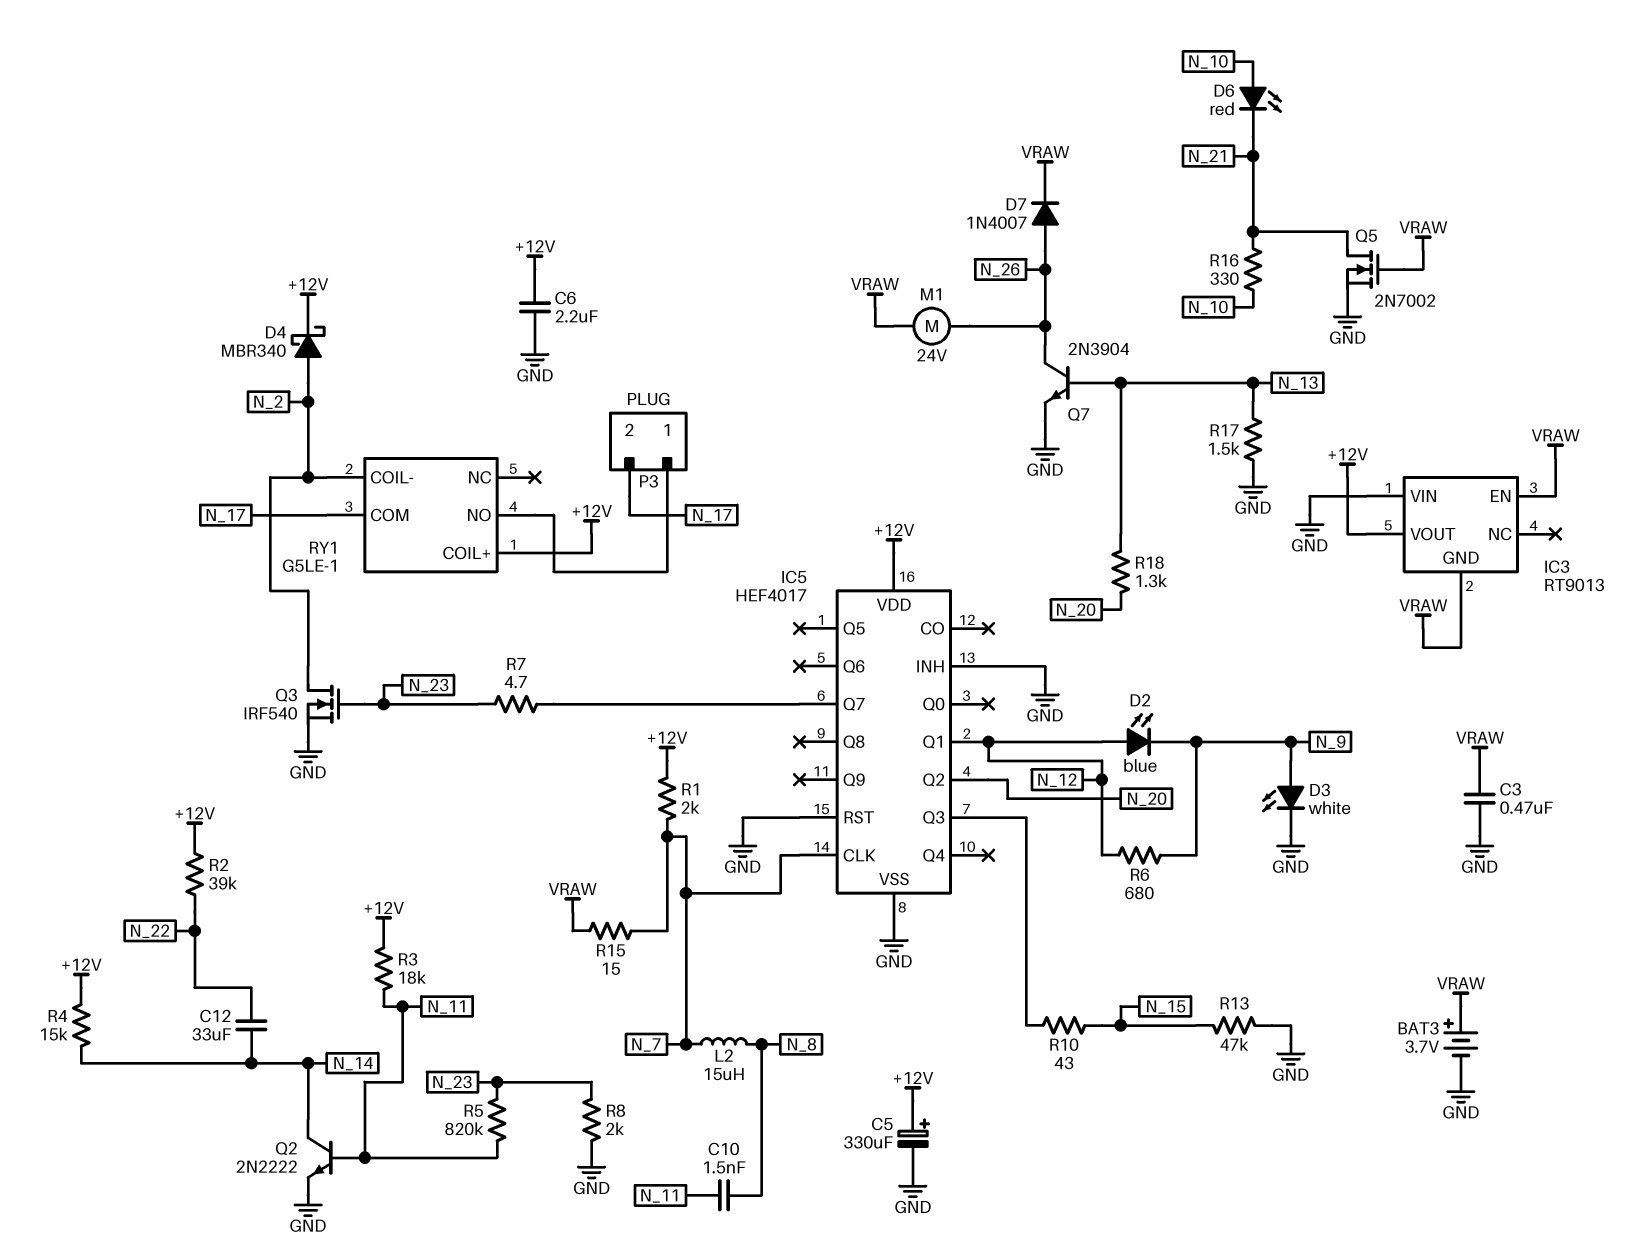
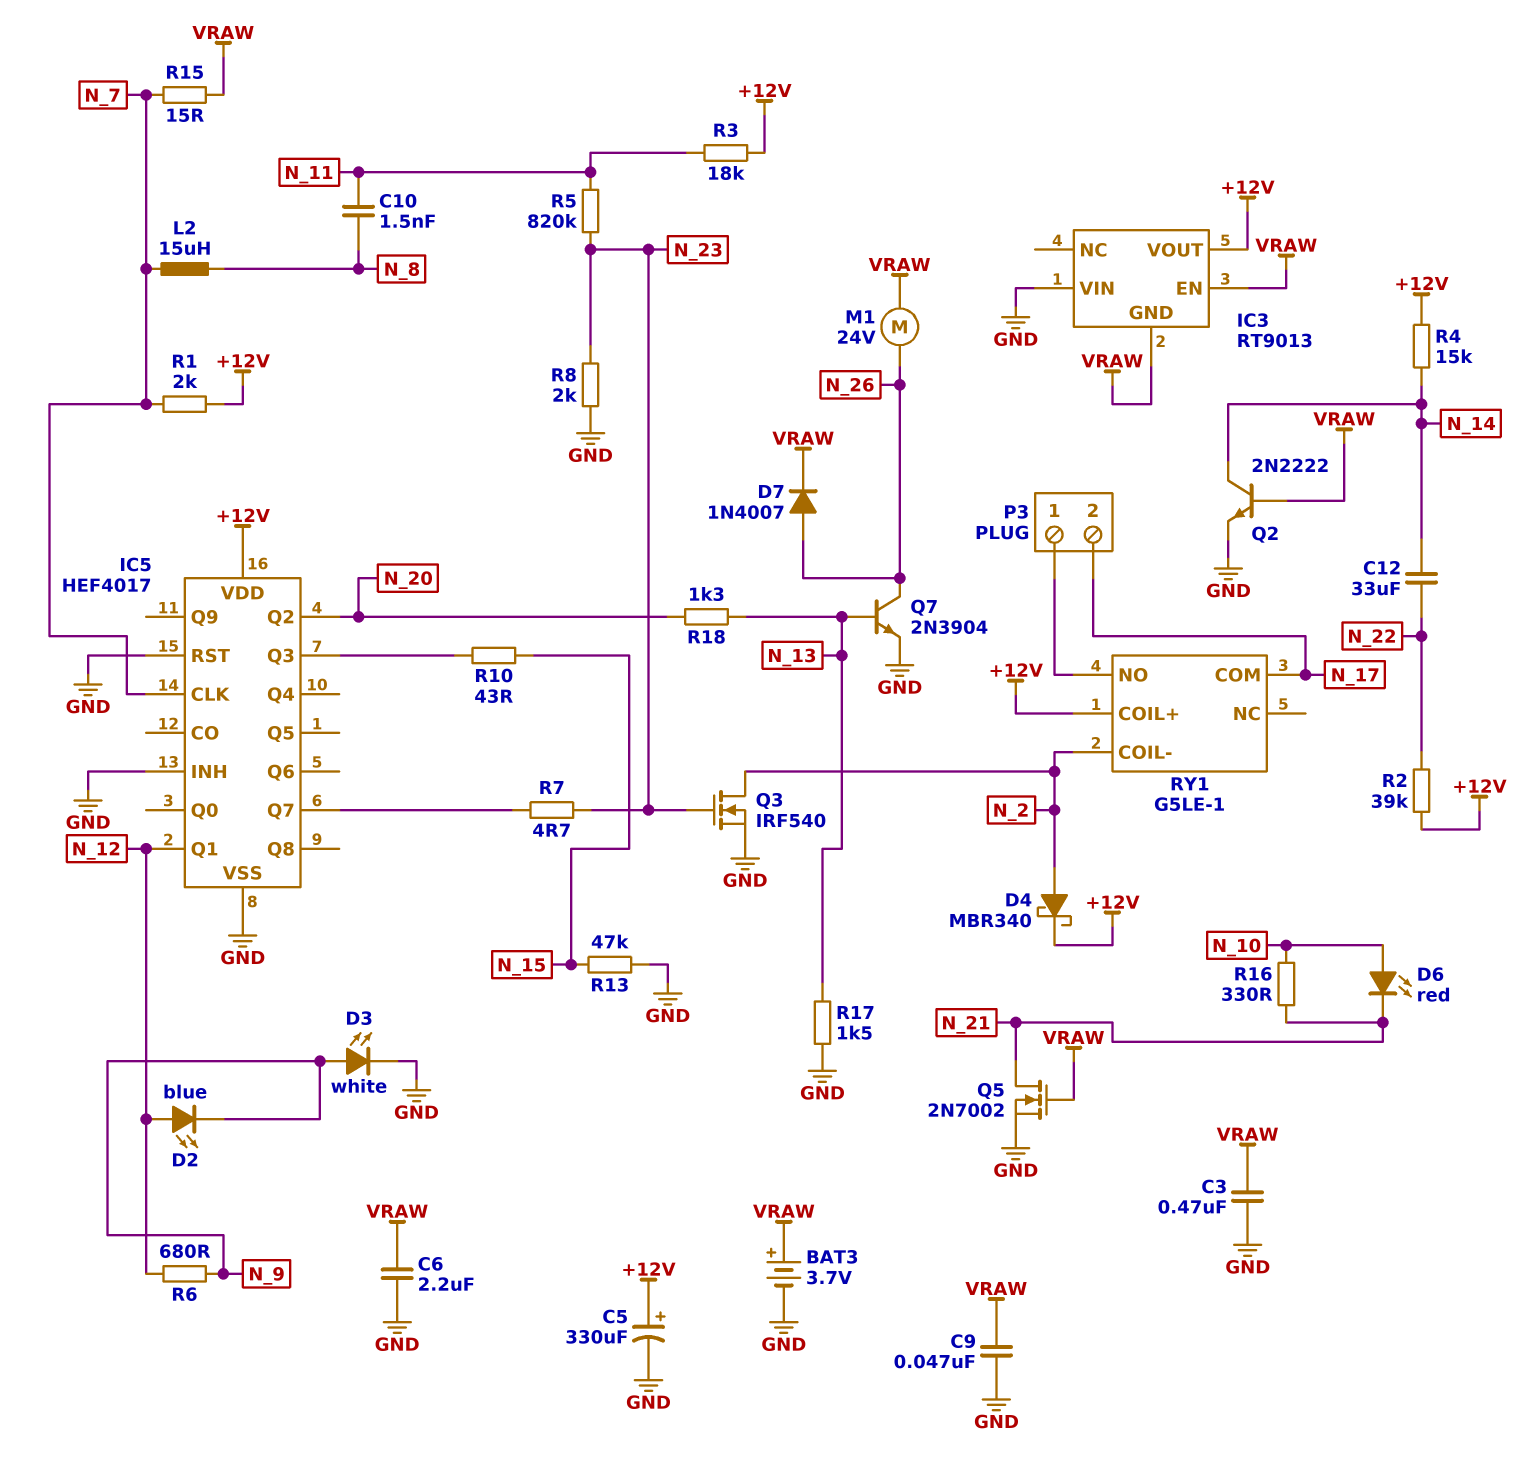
C6: 2.2uF (+12V, GND) -> 2.2uF (GND, VRAW)
C9: none -> 47nF (GND, VRAW)
Q2: NPN 2N2222 (B N_11, C N_14, E GND) -> NPN 2N2222 (B VRAW, C N_14, E GND)

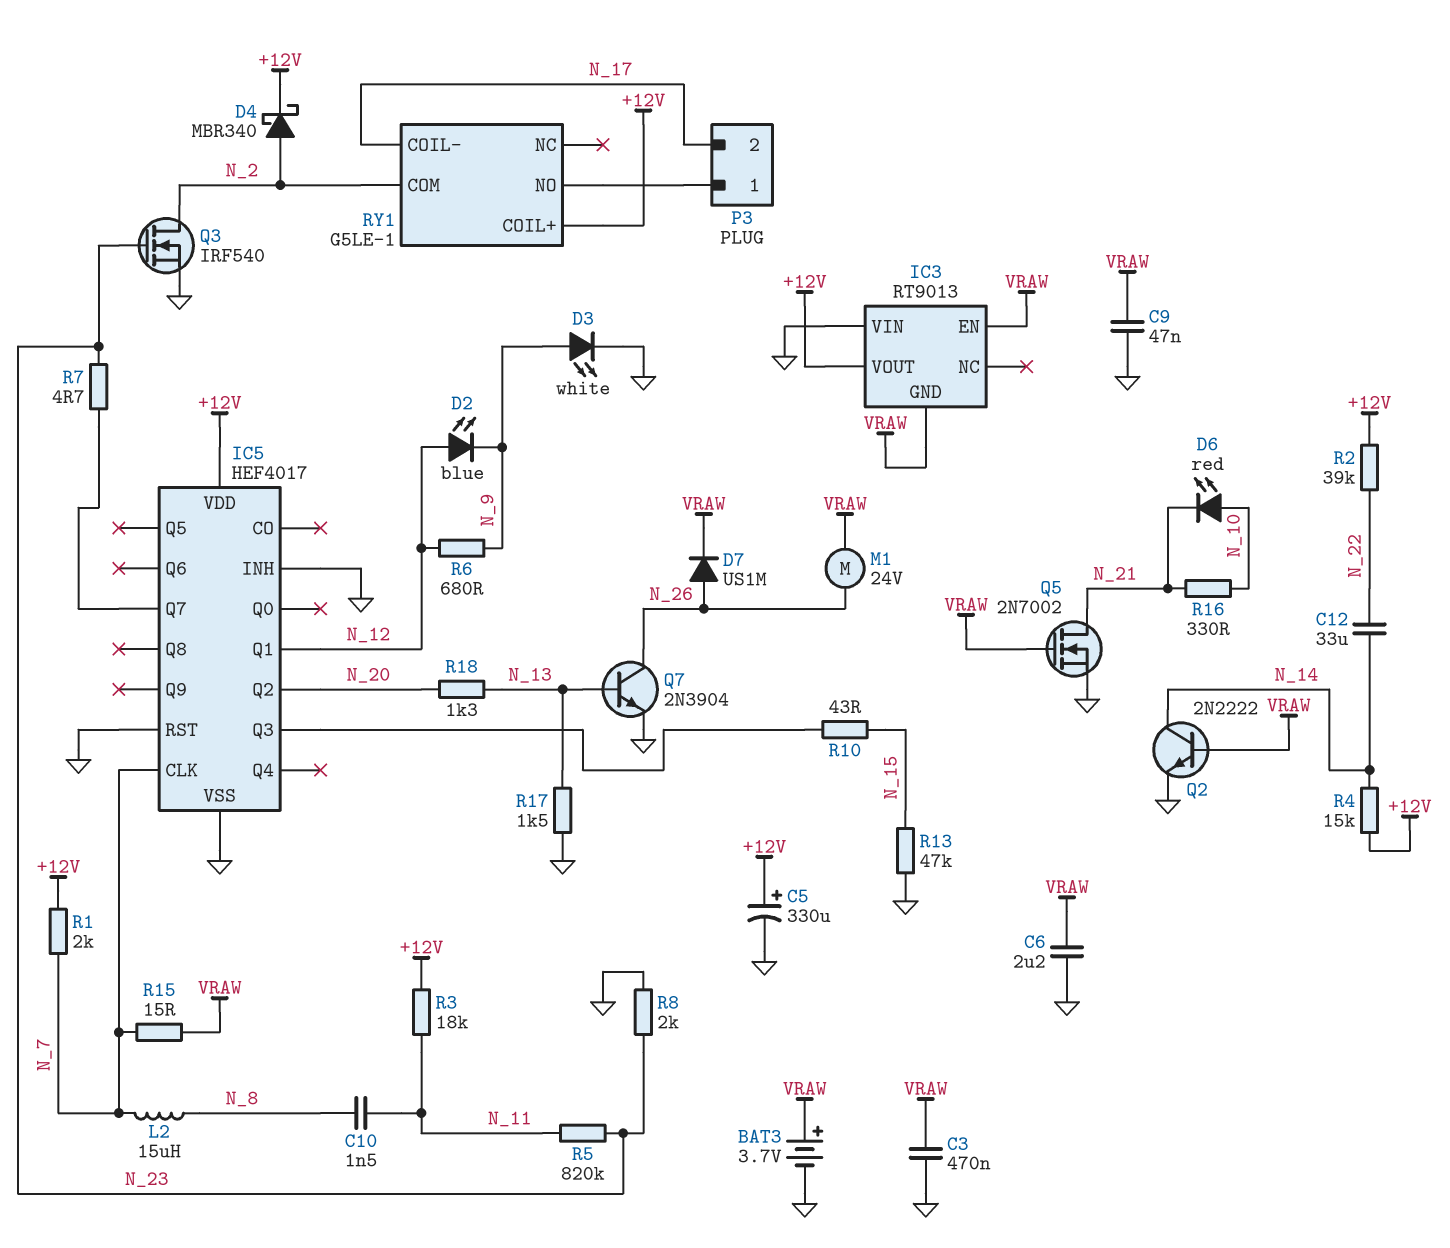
D7: diode 1N4007 (A N_26, K VRAW) -> diode US1M (A N_26, K VRAW)
RY1 pin COIL-: N_2 -> N_17
RY1 pin COM: N_17 -> N_2

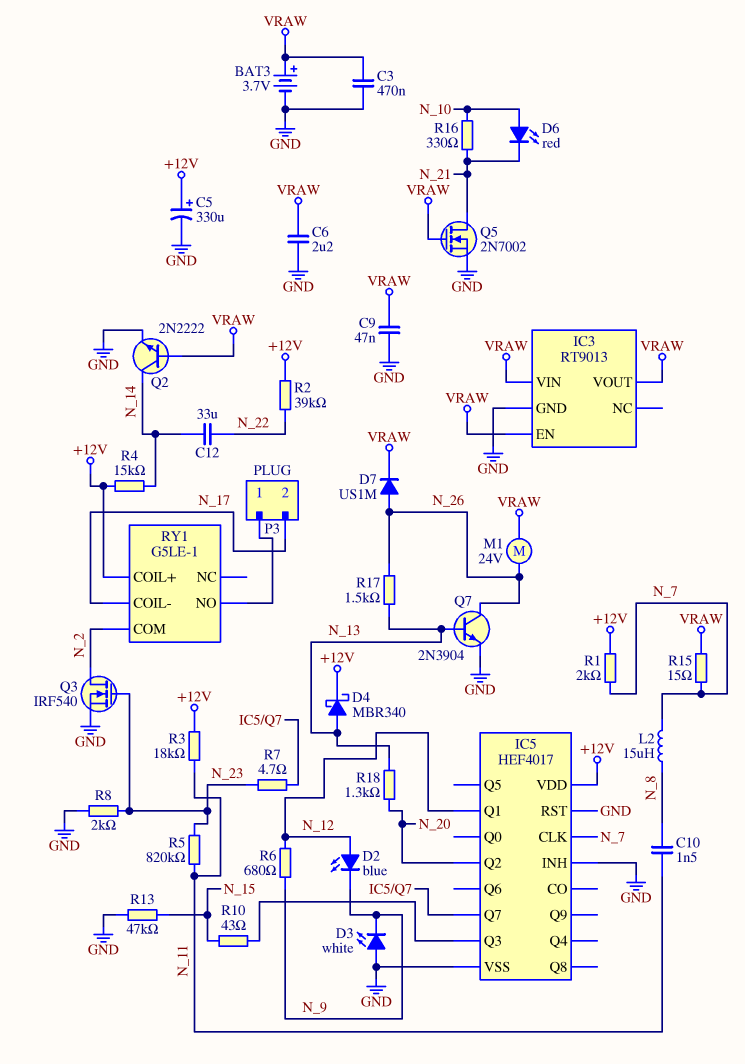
D3: LED white (A N_9, K GND) -> LED white (A GND, K N_9)
D4: schottky MBR340 (A N_2, K +12V) -> schottky MBR340 (A N_13, K +12V)
IC3 pin GND: VRAW -> GND
IC3 pin VIN: GND -> VRAW
IC3 pin VOUT: +12V -> VRAW
R17: 1.5k (GND, N_13) -> 1.5k (N_13, N_26)

